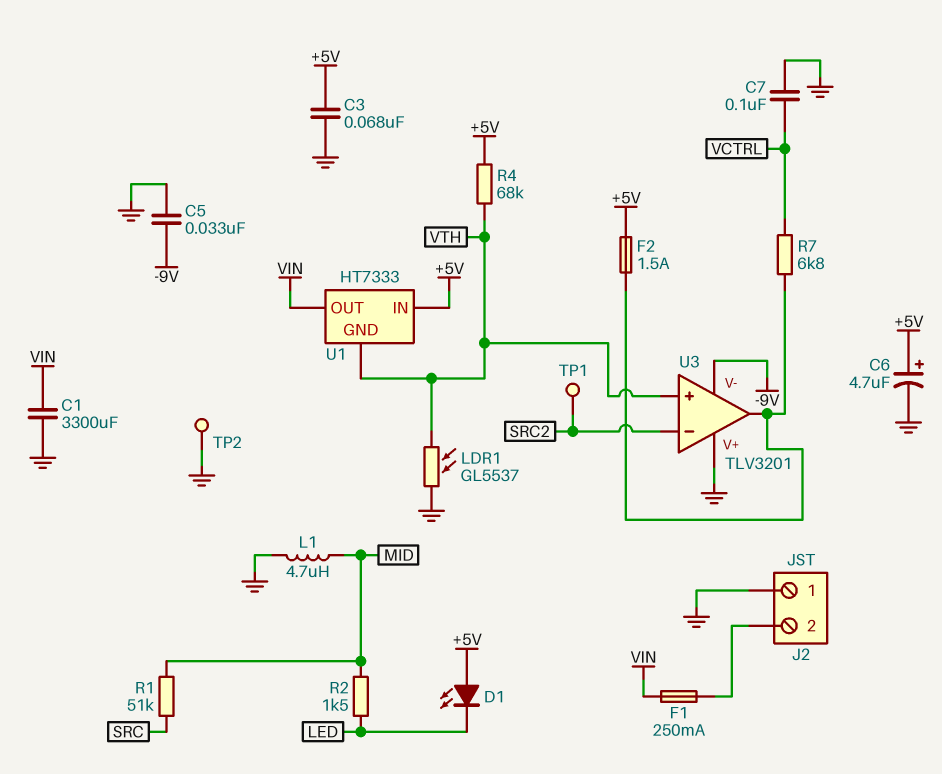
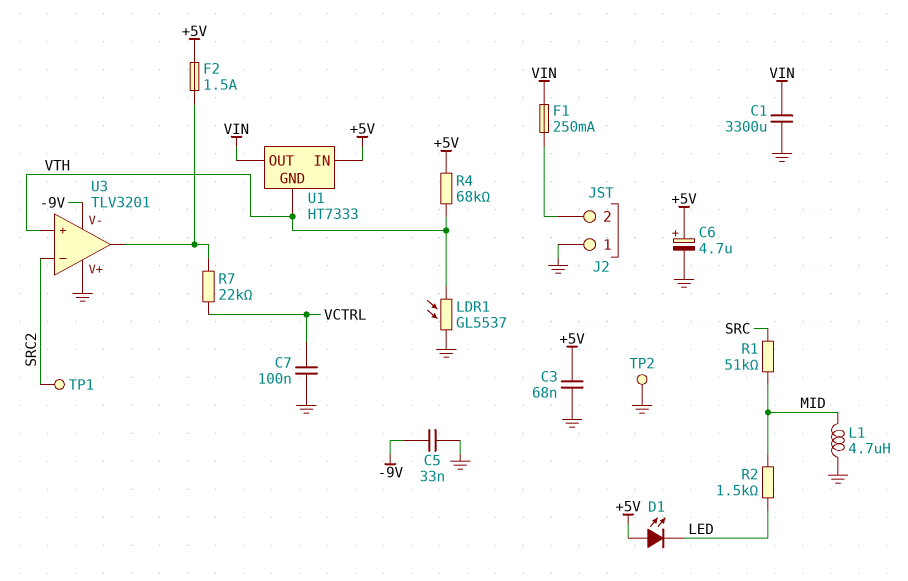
R7: 6.8k (U3/out, VCTRL) -> 22k (U3/out, VCTRL)

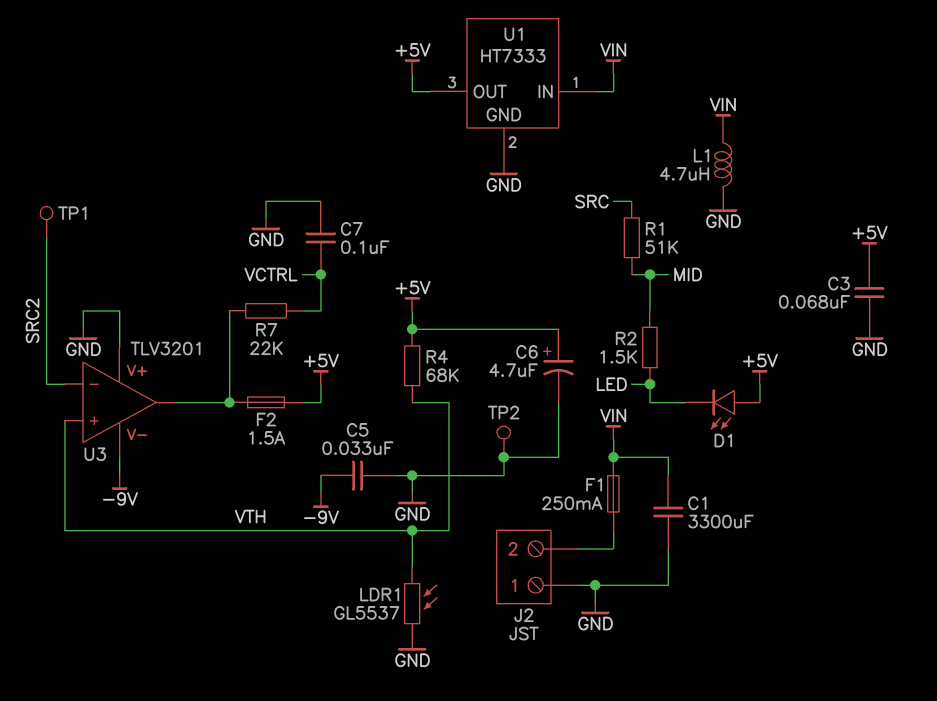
L1: 4.7uH (GND, MID) -> 4.7uH (GND, VIN)
U1 pin GND: VTH -> GND
U1 pin IN: +5V -> VIN
U1 pin OUT: VIN -> +5V

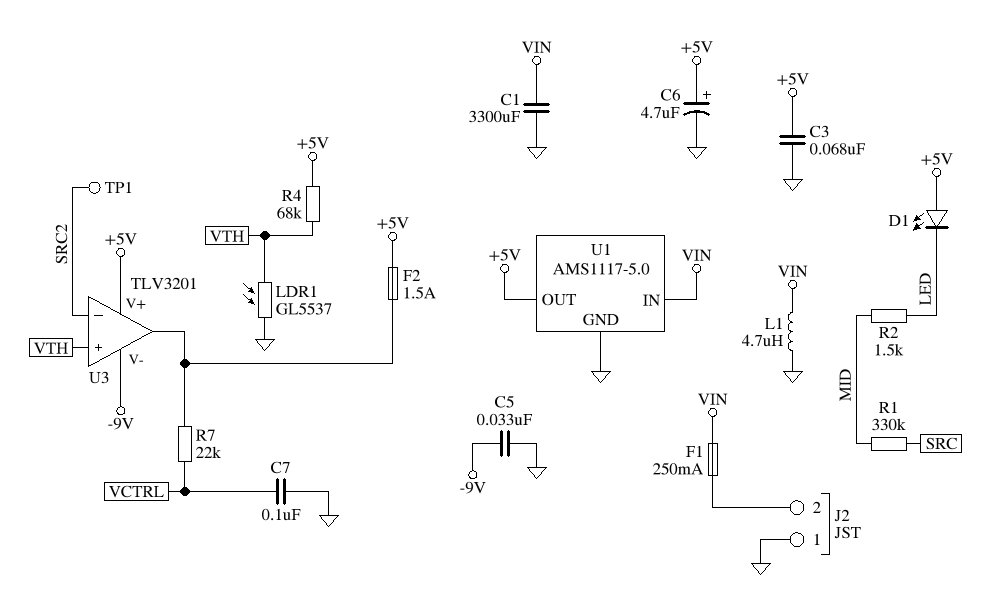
R1: 51k (MID, SRC) -> 330k (MID, SRC)
TP2: test point (GND) -> none
U1: HT7333 -> AMS1117-5.0
U3 pin V+: GND -> +5V

